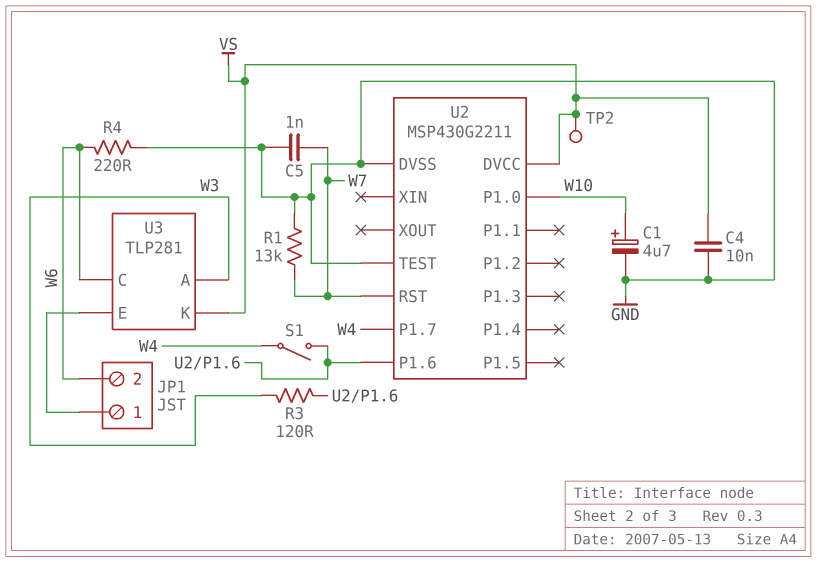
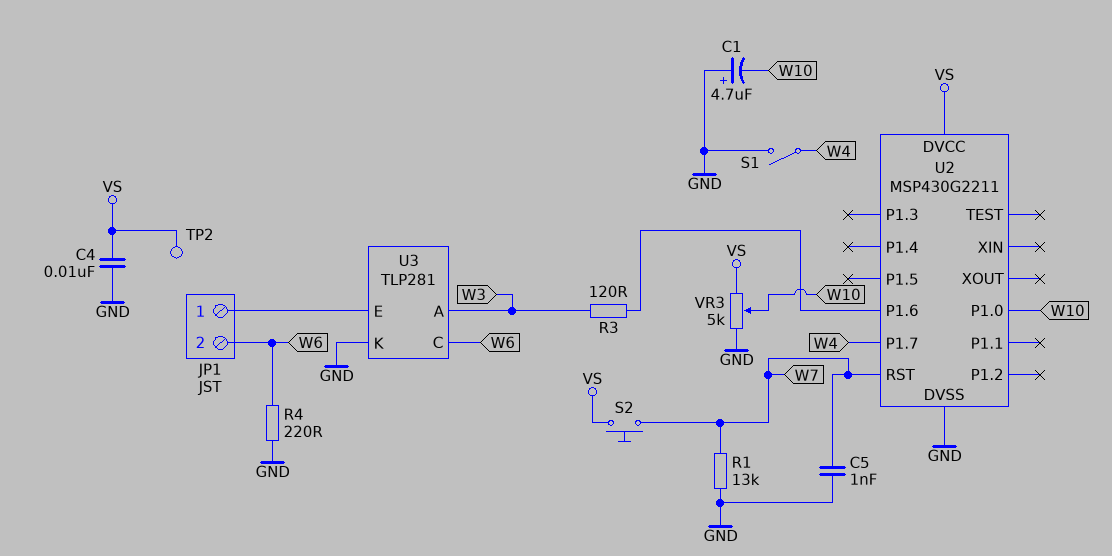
C1: 4.7uF (plus W10, minus GND) -> 4.7uF (plus GND, minus W10)
S1: switch (U2/P1.6, W4) -> switch (GND, W4)
S2: none -> button (VS, W7)
U2 pin TEST: GND -> none
U3 pin K: VS -> GND
VR3: none -> 5k (GND, VS, wiper W10)

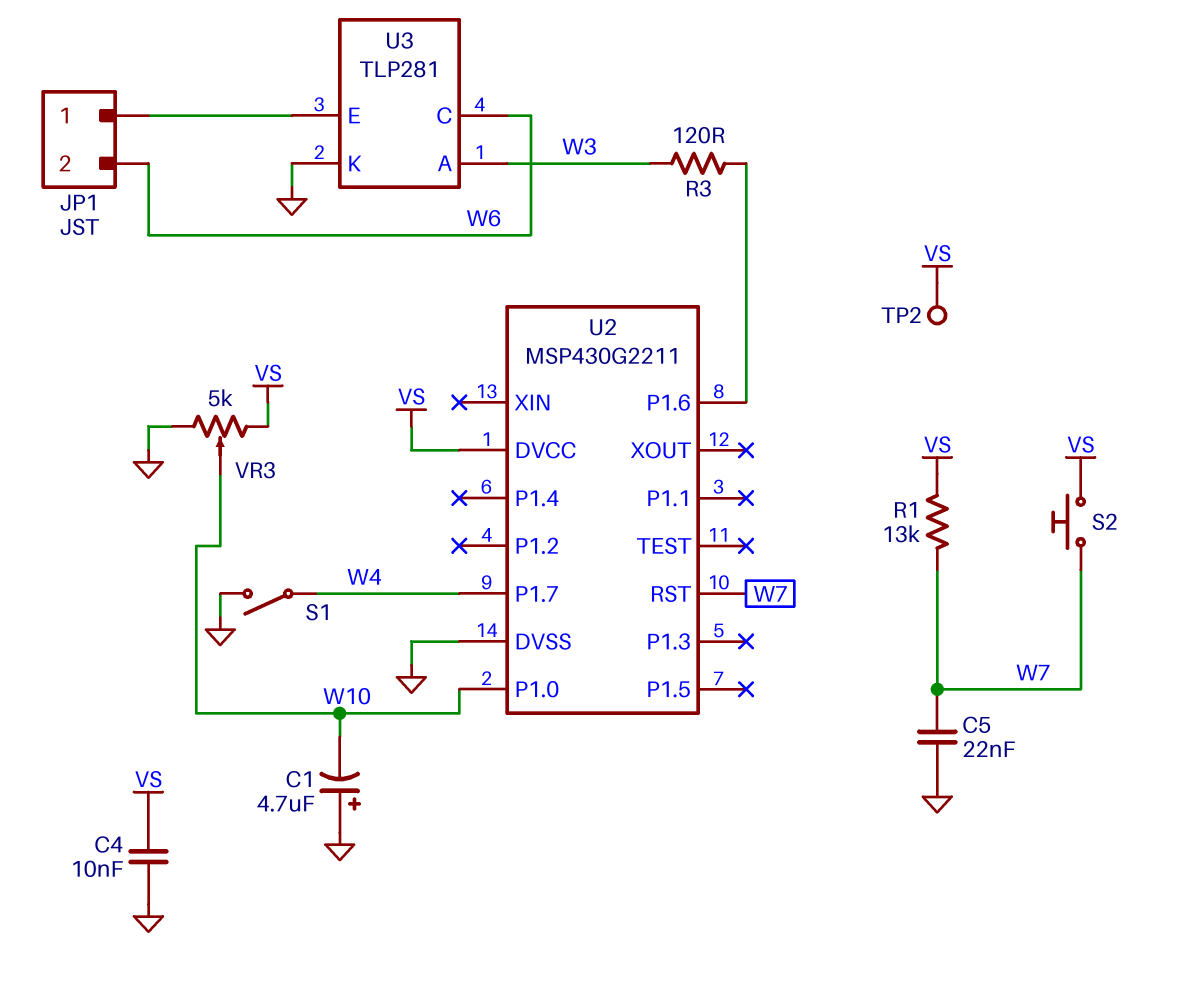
C5: 1nF (GND, W7) -> 22nF (GND, W7)
R1: 13k (GND, W7) -> 13k (VS, W7)
R4: 220 (GND, W6) -> none

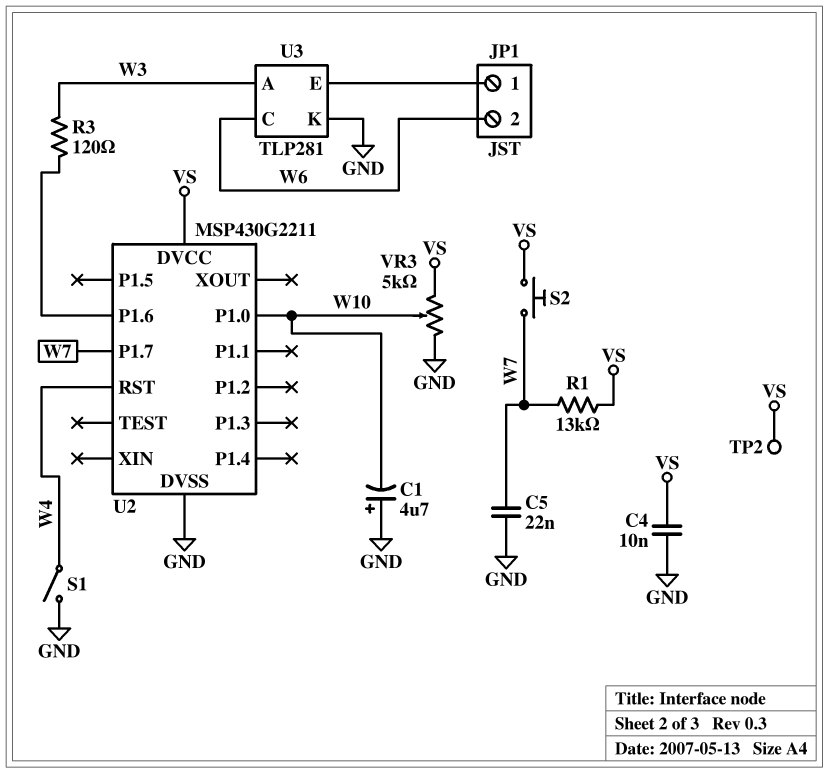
U2 pin P1.7: W4 -> W7
U2 pin RST: W7 -> W4

